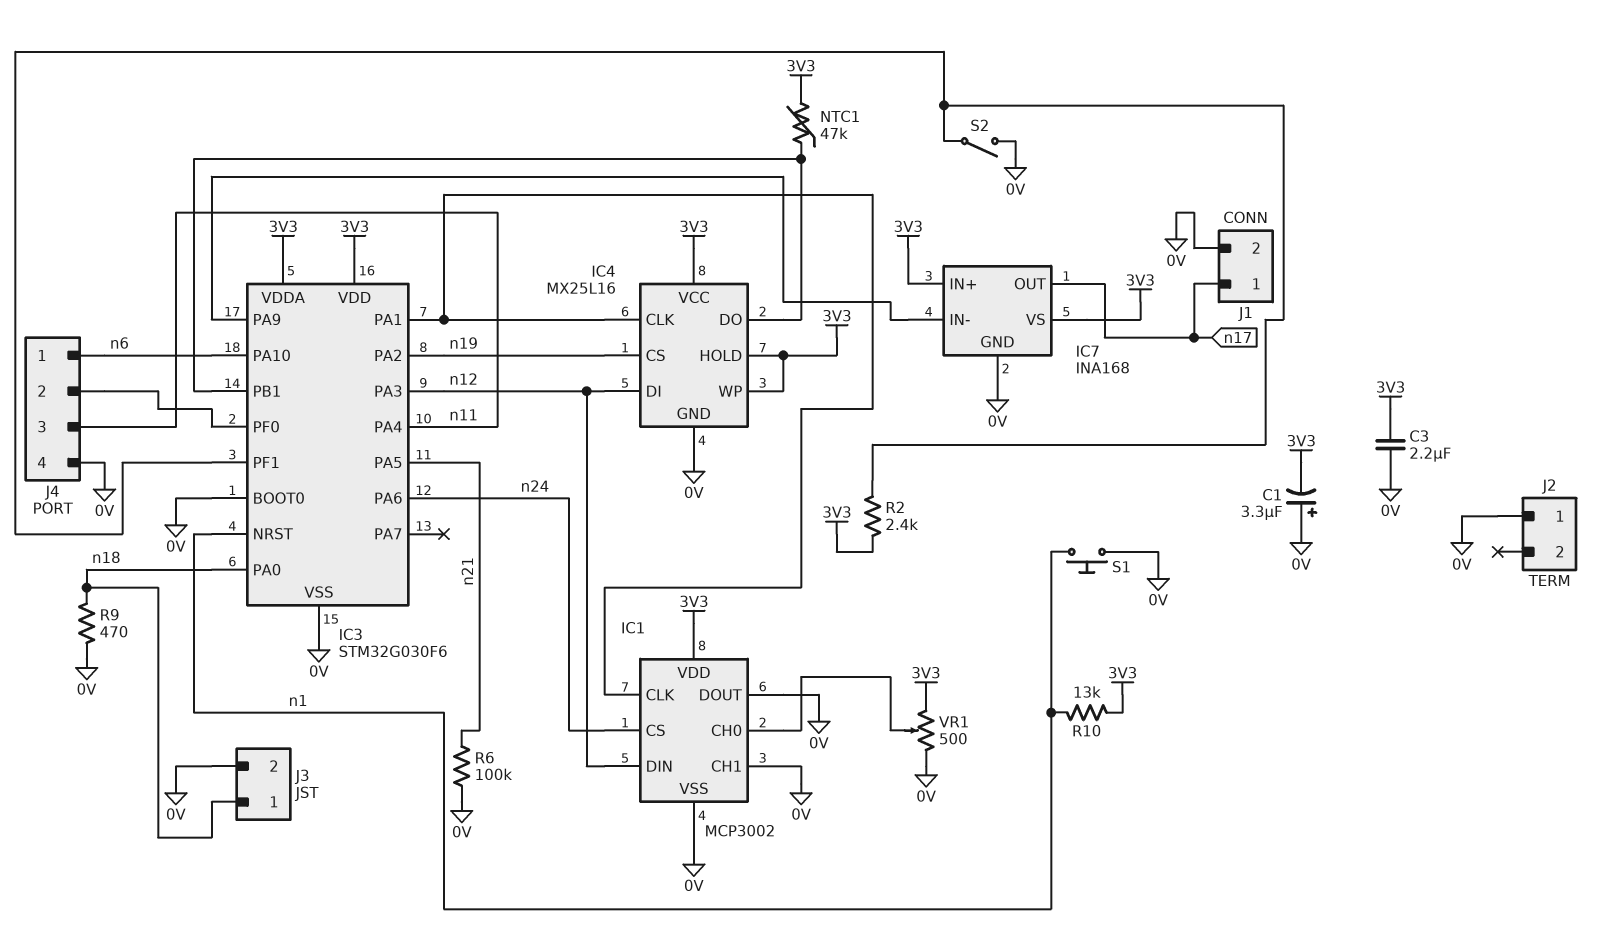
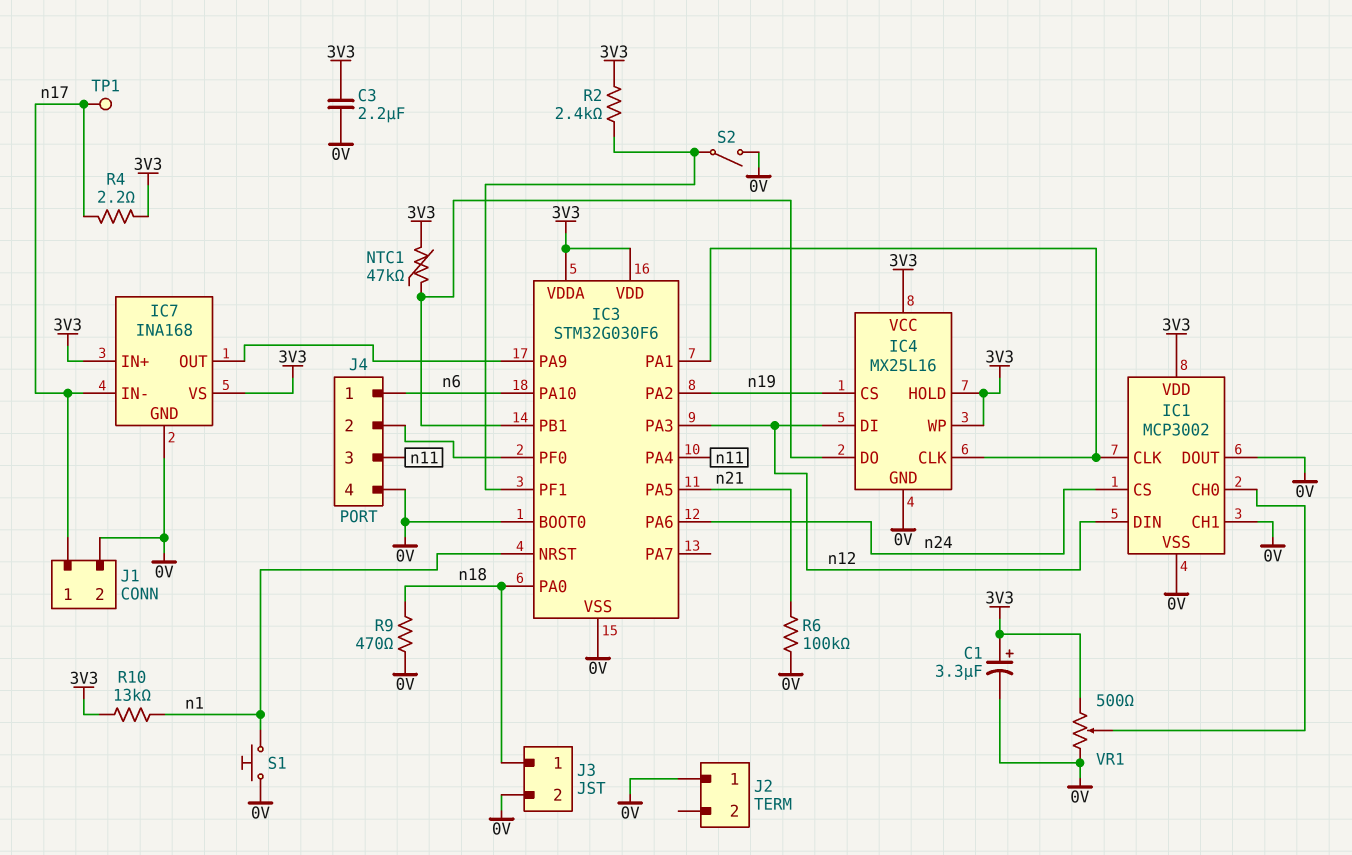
C1: 3.3uF (plus 0V, minus 3V3) -> 3.3uF (plus 3V3, minus 0V)
IC7 pin IN-: IC3/PA9 -> n17
IC7 pin OUT: n17 -> IC3/PA9
R4: none -> 2.2 (3V3, n17)
TP1: none -> test point (n17)

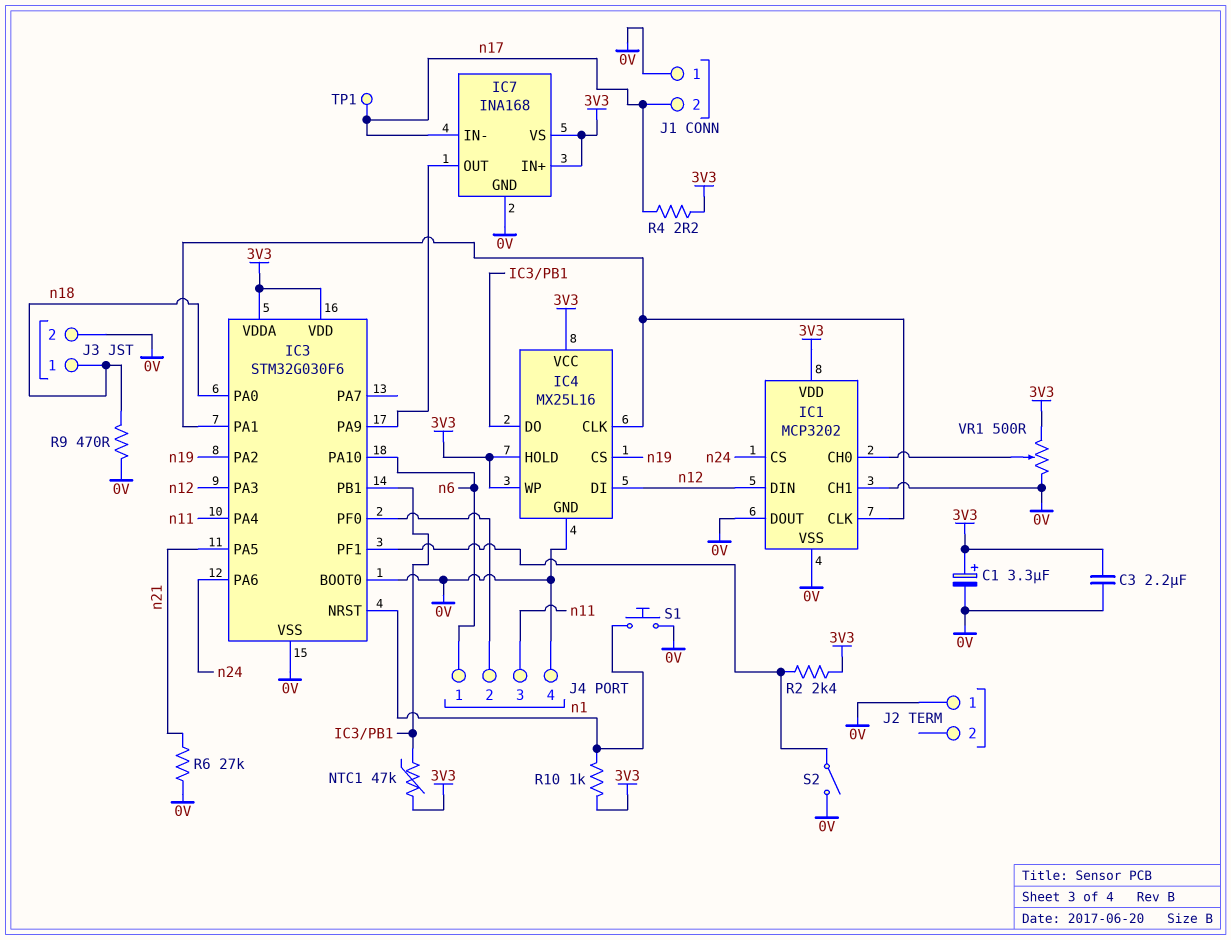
IC1: MCP3002 -> MCP3202
J1 pin 1: n17 -> 0V
J1 pin 2: 0V -> n17
R6: 100k (0V, n21) -> 27k (0V, n21)
R10: 13k (3V3, n1) -> 1k (3V3, n1)

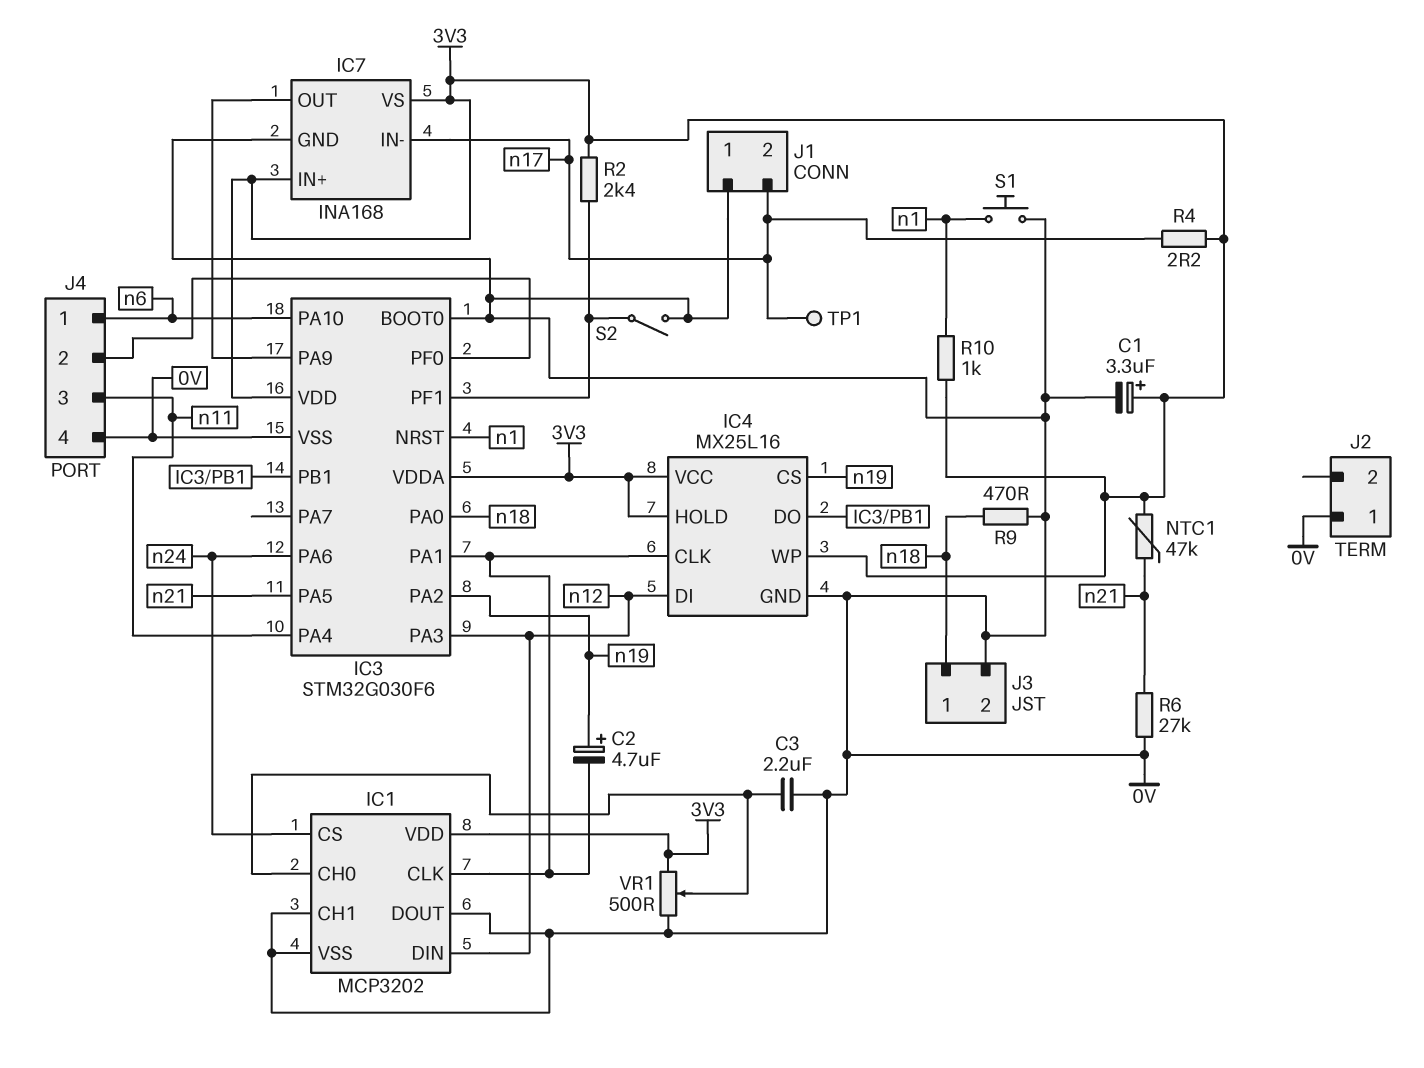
C2: none -> 4.7uF (plus n19, minus IC1/CLK)
C3: 2.2uF (0V, 3V3) -> 2.2uF (0V, IC1/CH0)
NTC1: 47k (3V3, IC3/PB1) -> 47k (3V3, n21)

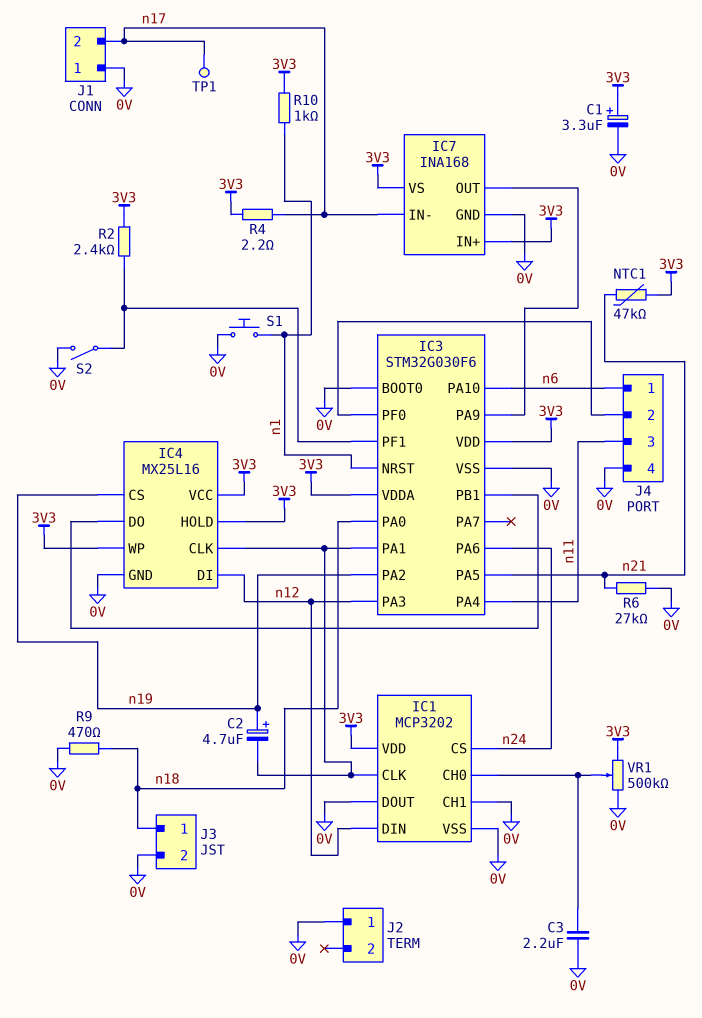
VR1: 500 (0V, 3V3, wiper IC1/CH0) -> 500k (0V, 3V3, wiper IC1/CH0)

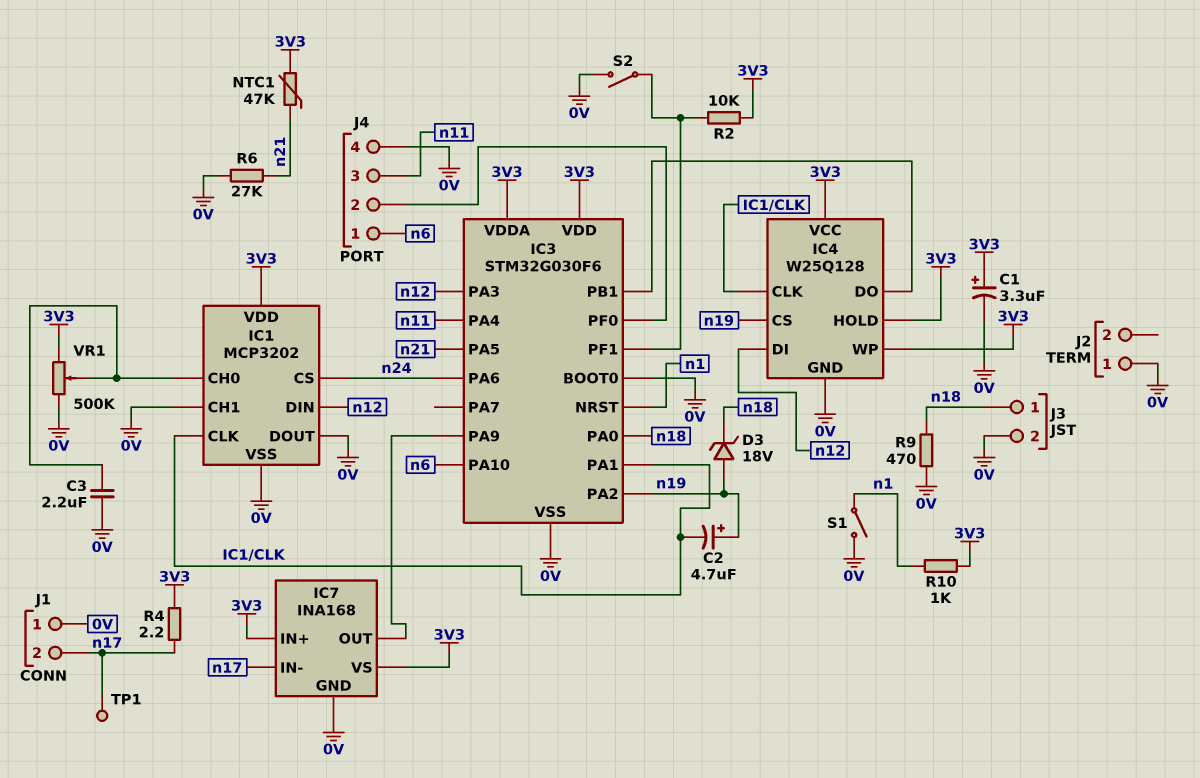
D3: none -> zener 18V (A n19, K n18)
IC4: MX25L16 -> W25Q128
R2: 2.4k (3V3, IC3/PF1) -> 10k (3V3, IC3/PF1)
S1: button (0V, n1) -> switch (0V, n1)

